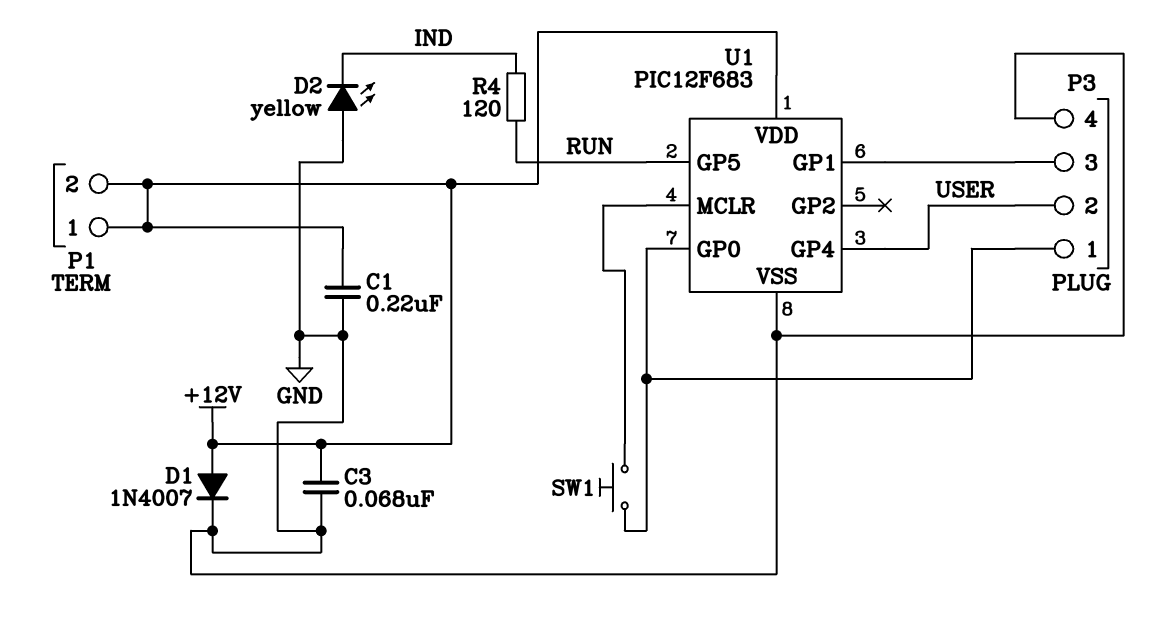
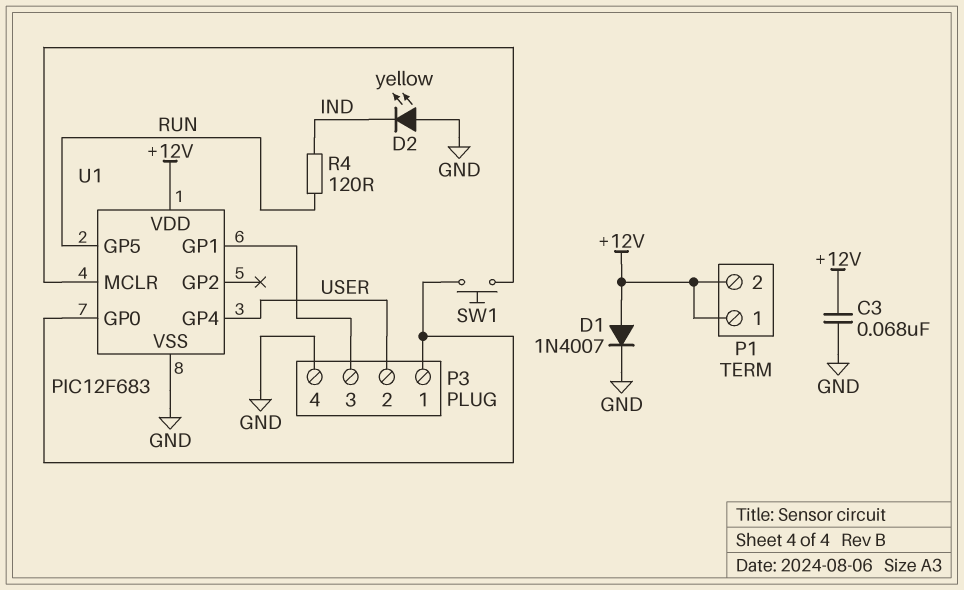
C1: 220nF (+12V, GND) -> none

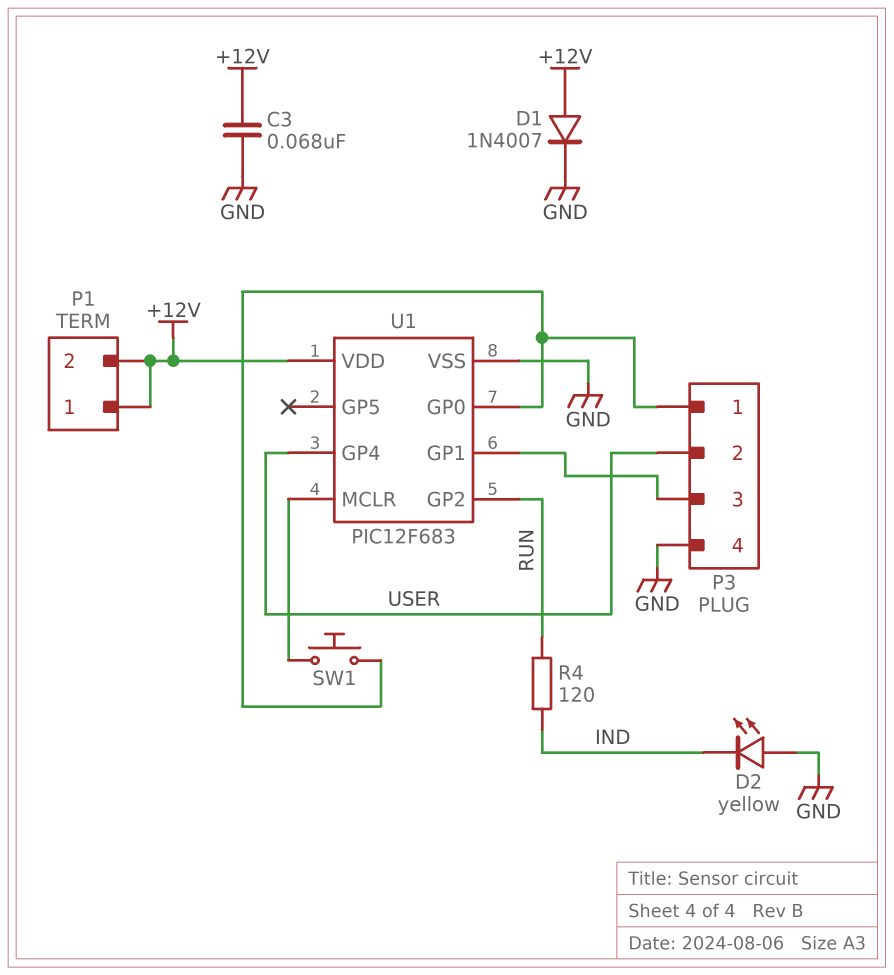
U1 pin GP2: none -> RUN
U1 pin GP5: RUN -> none

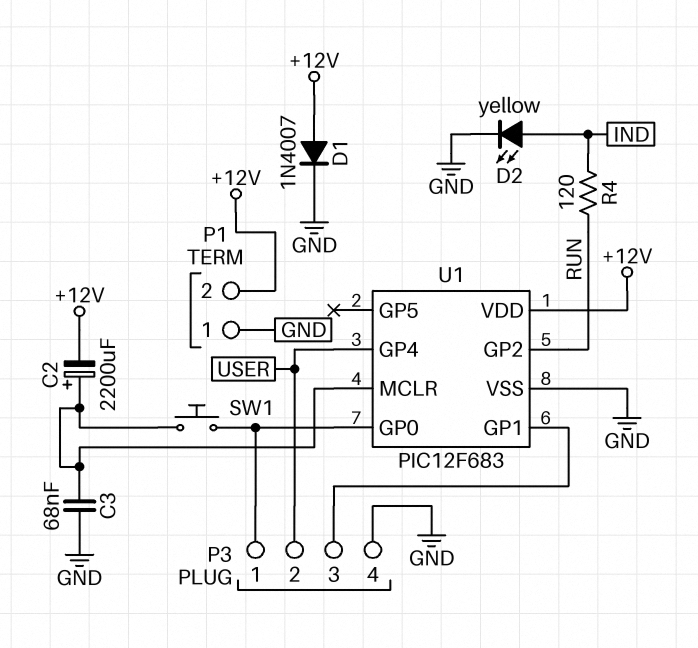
C2: none -> 2200uF (plus U1/MCLR, minus +12V)
C3: 68nF (+12V, GND) -> 68nF (GND, U1/MCLR)
D2: LED yellow (A GND, K IND) -> LED yellow (A IND, K GND)
P1 pin 1: +12V -> GND

